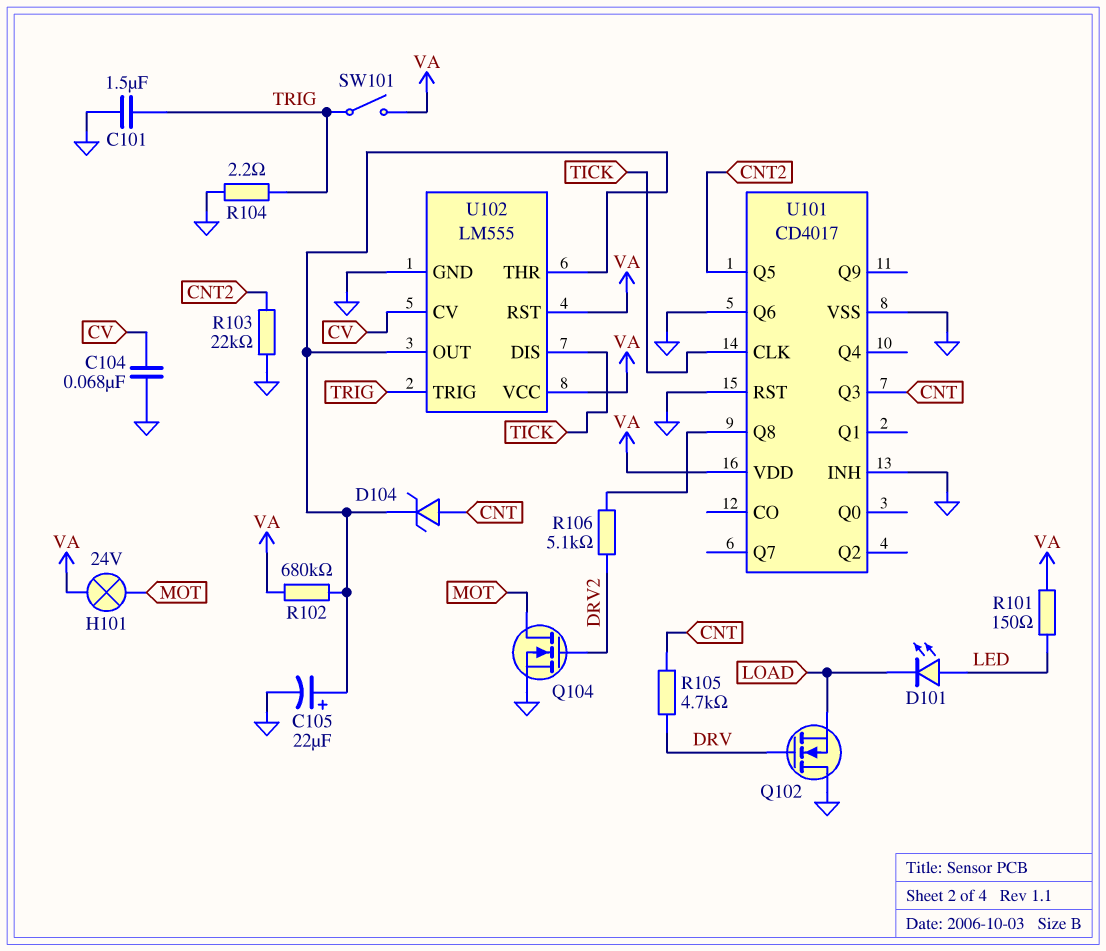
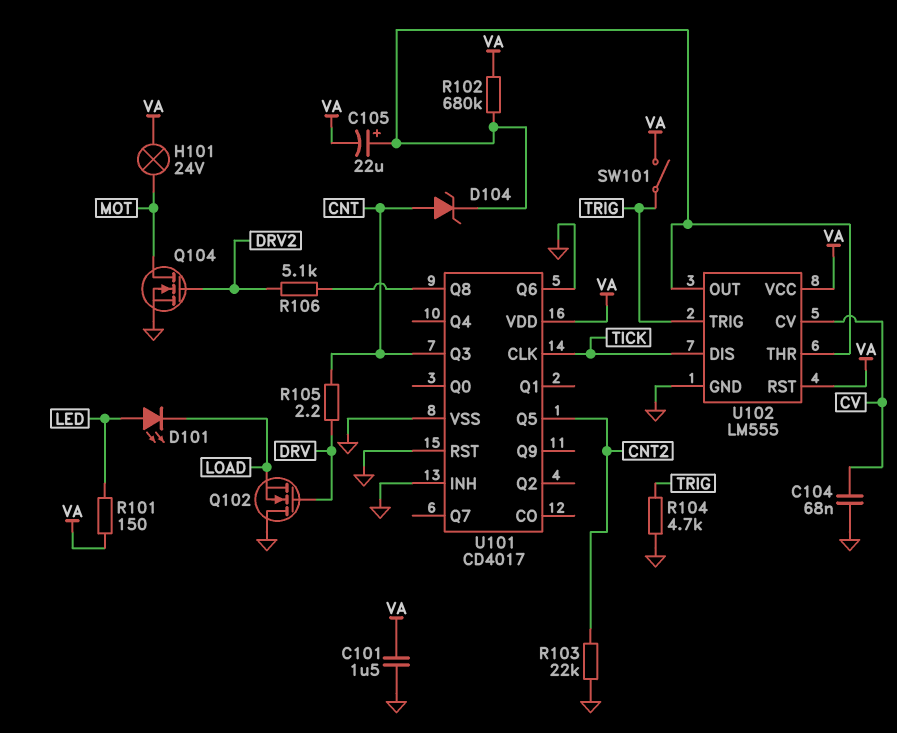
C101: 1.5uF (GND, TRIG) -> 1.5uF (GND, VA)
C105: 22uF (plus U102/OUT, minus GND) -> 22uF (plus U102/OUT, minus VA)
R104: 2.2 (GND, TRIG) -> 4.7k (GND, TRIG)
R105: 4.7k (CNT, DRV) -> 2.2 (CNT, DRV)

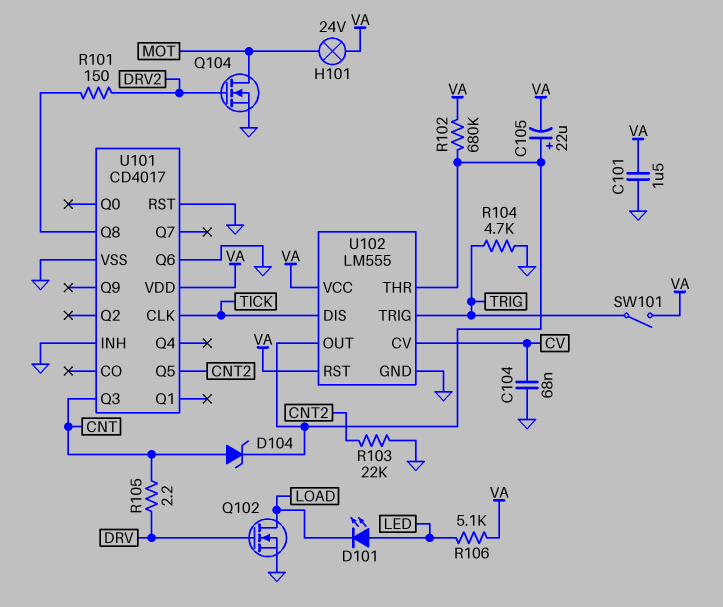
Q102: NMOS (G DRV, D GND, S LOAD) -> NMOS (G DRV, D LOAD, S GND)
R101: 150 (LED, VA) -> 150 (DRV2, U101/Q8)
R106: 5.1k (DRV2, U101/Q8) -> 5.1k (LED, VA)

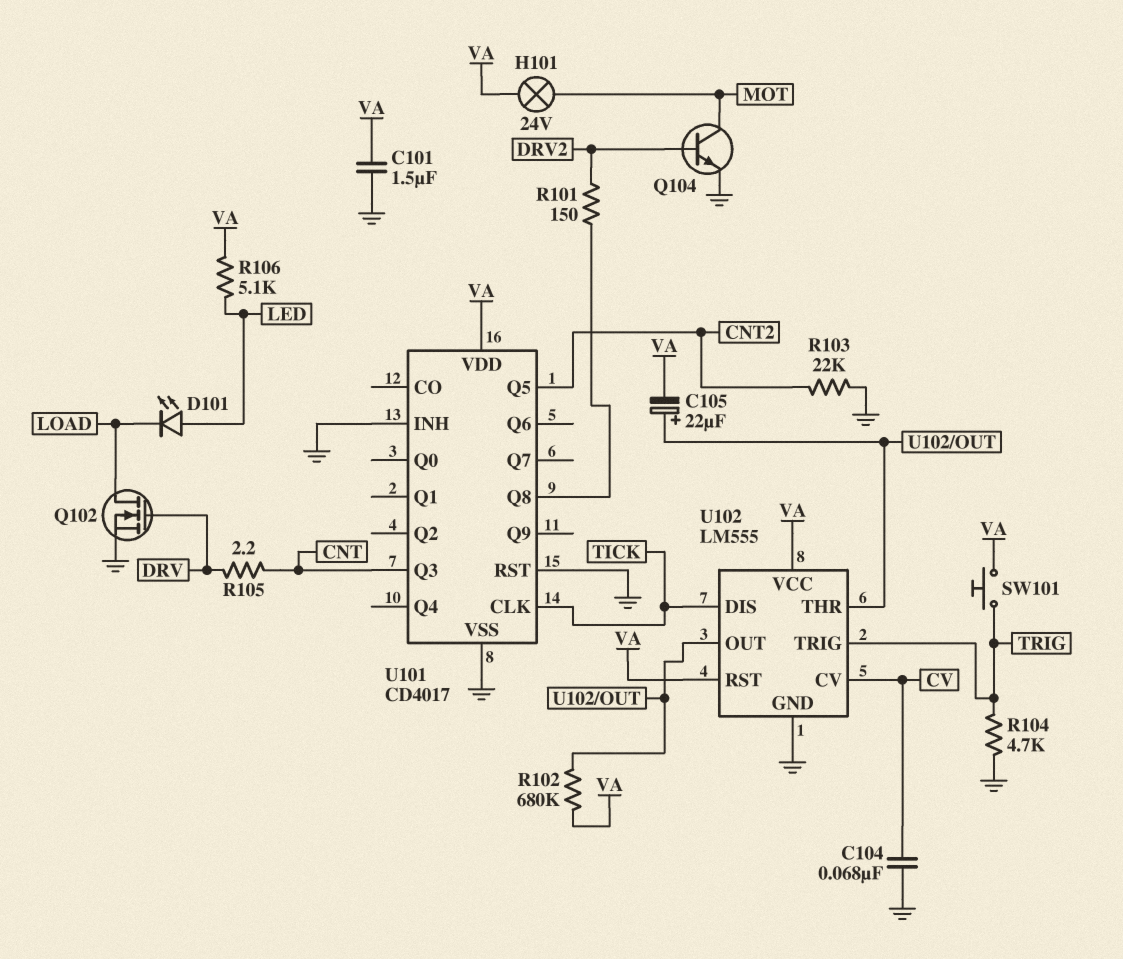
D104: zener (A CNT, K U102/OUT) -> none
Q104: NMOS (G DRV2, D MOT, S GND) -> NPN (B DRV2, C MOT, E GND)
SW101: switch (TRIG, VA) -> button (TRIG, VA)
U101 pin Q6: GND -> none

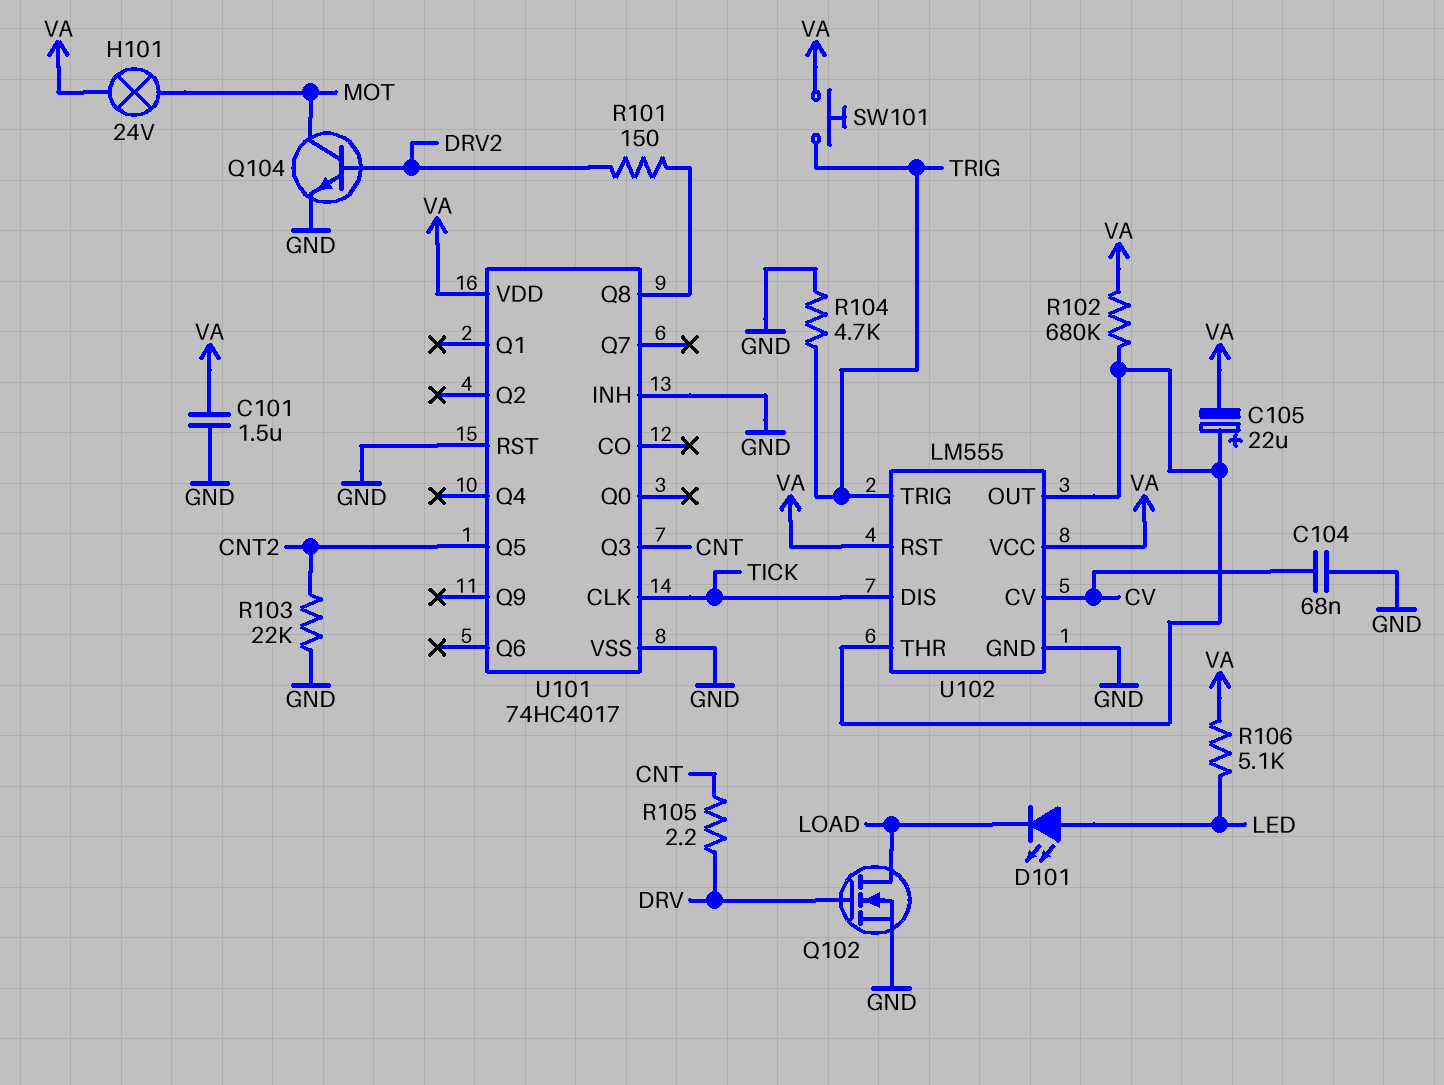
U101: CD4017 -> 74HC4017

